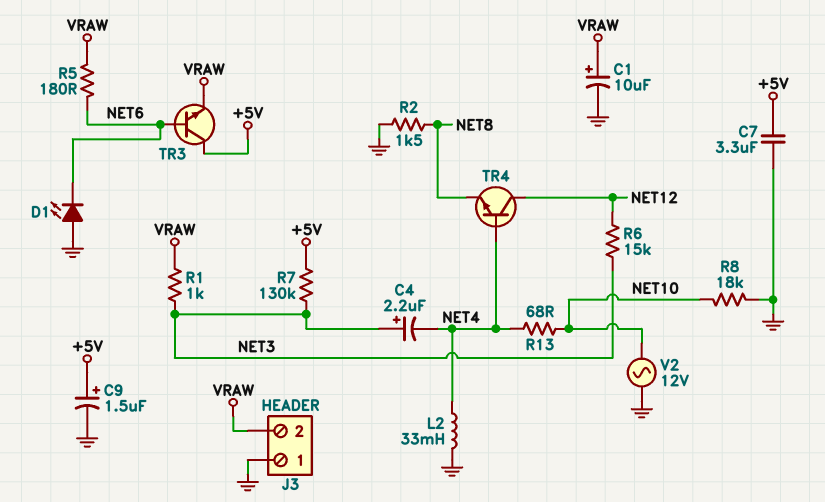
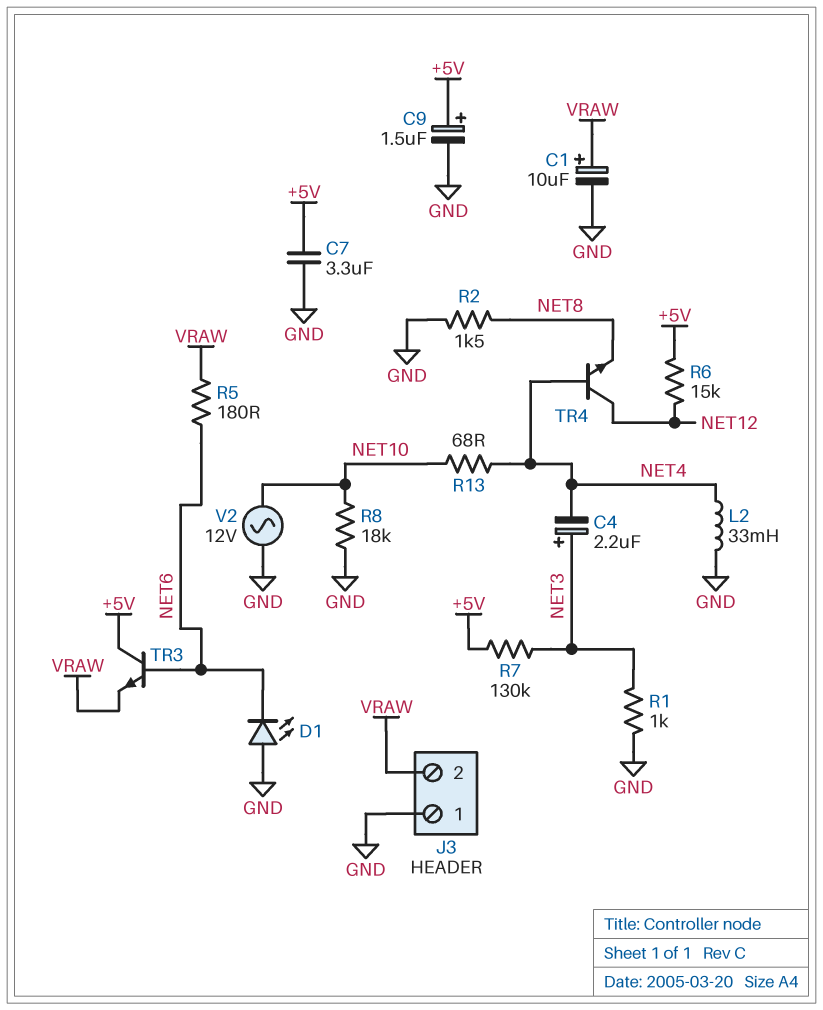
R1: 1k (NET3, VRAW) -> 1k (GND, NET3)
R6: 15k (NET3, NET12) -> 15k (+5V, NET12)

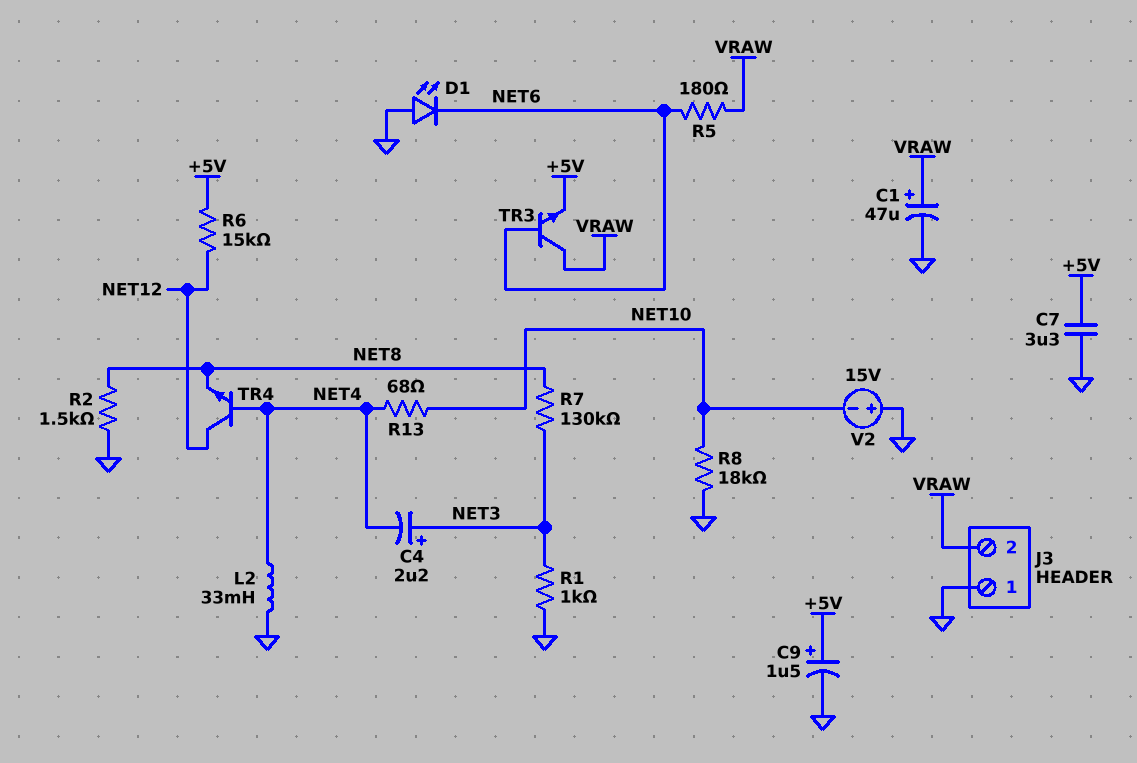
C1: 10uF (plus VRAW, minus GND) -> 47uF (plus VRAW, minus GND)
R7: 130k (+5V, NET3) -> 130k (NET3, NET8)
TR3: NPN (B NET6, C +5V, E VRAW) -> NPN (B NET6, C VRAW, E +5V)
V2: AC 12V (GND, NET10) -> 15V (plus GND, minus NET10)

